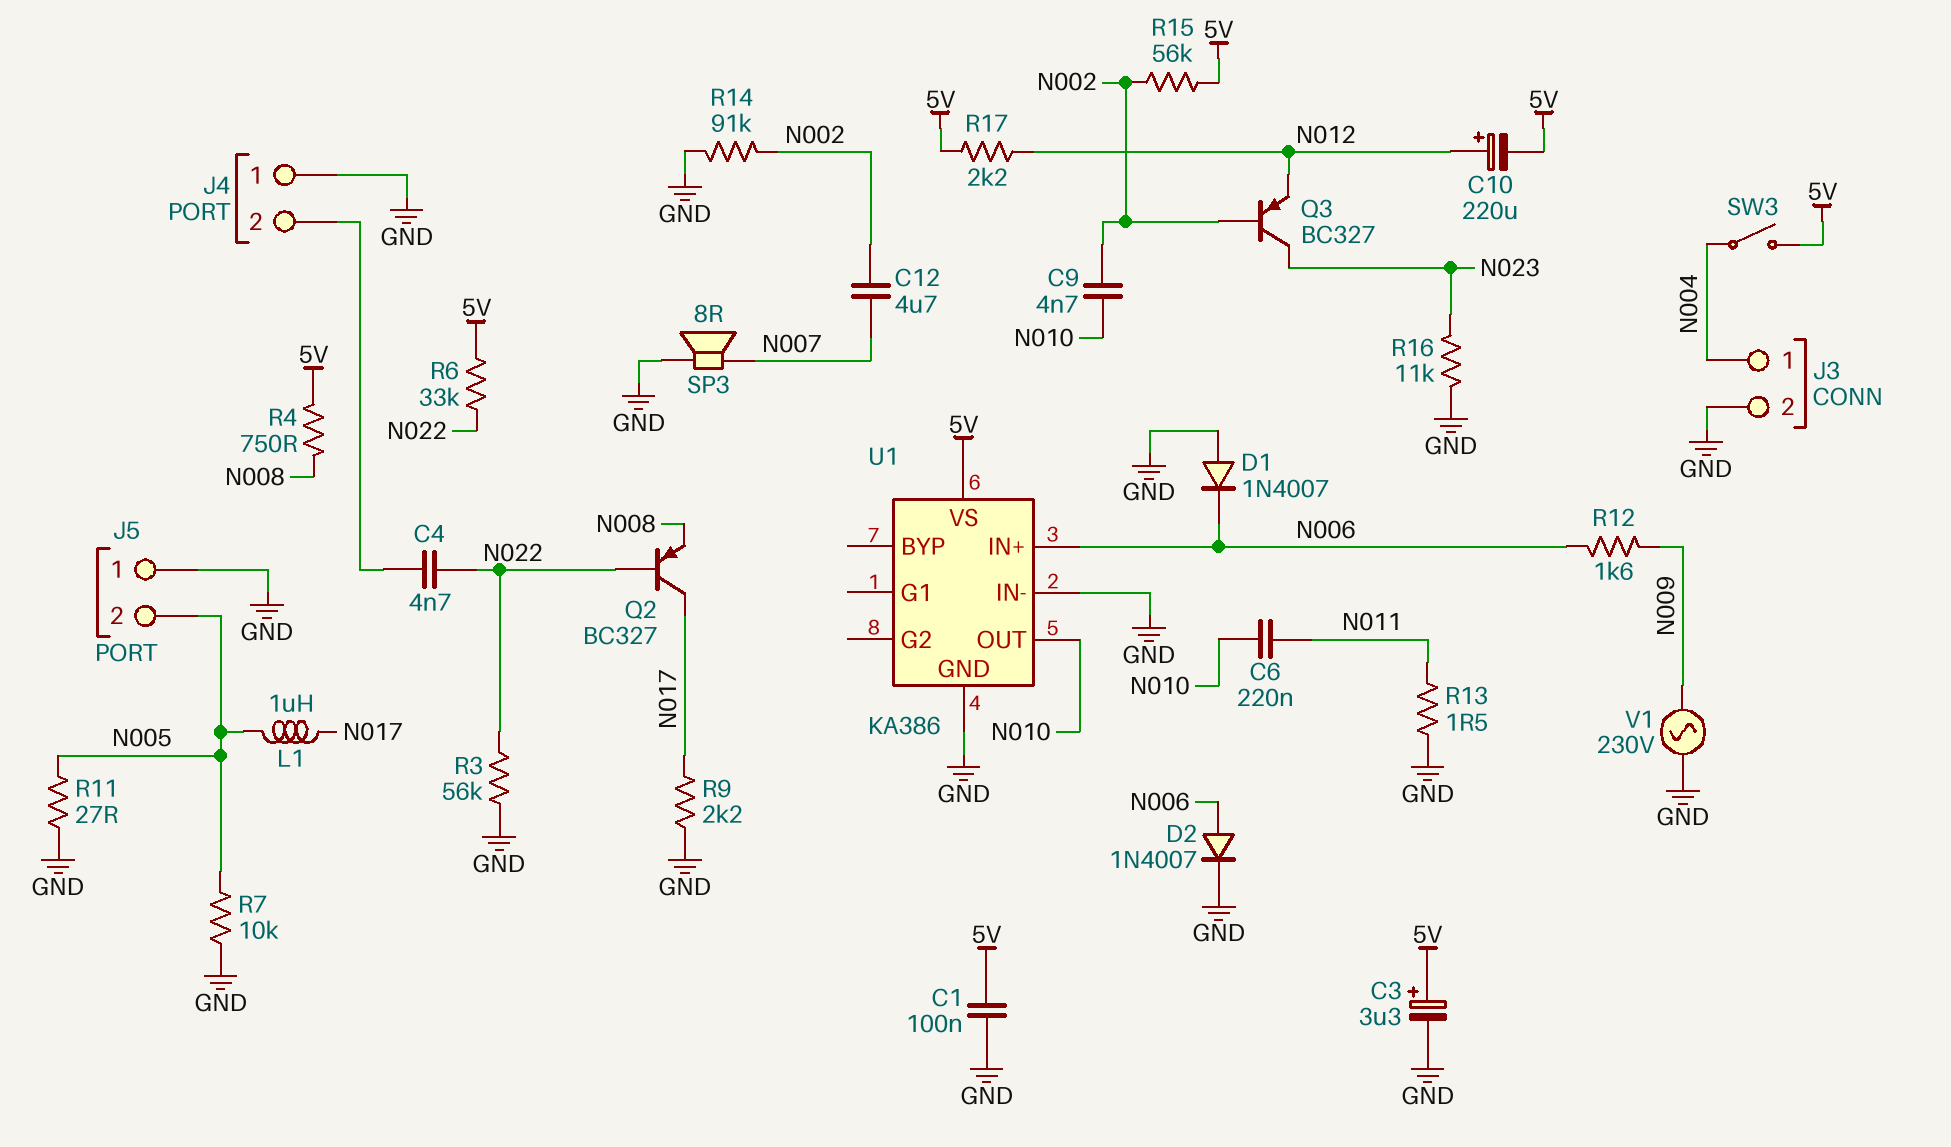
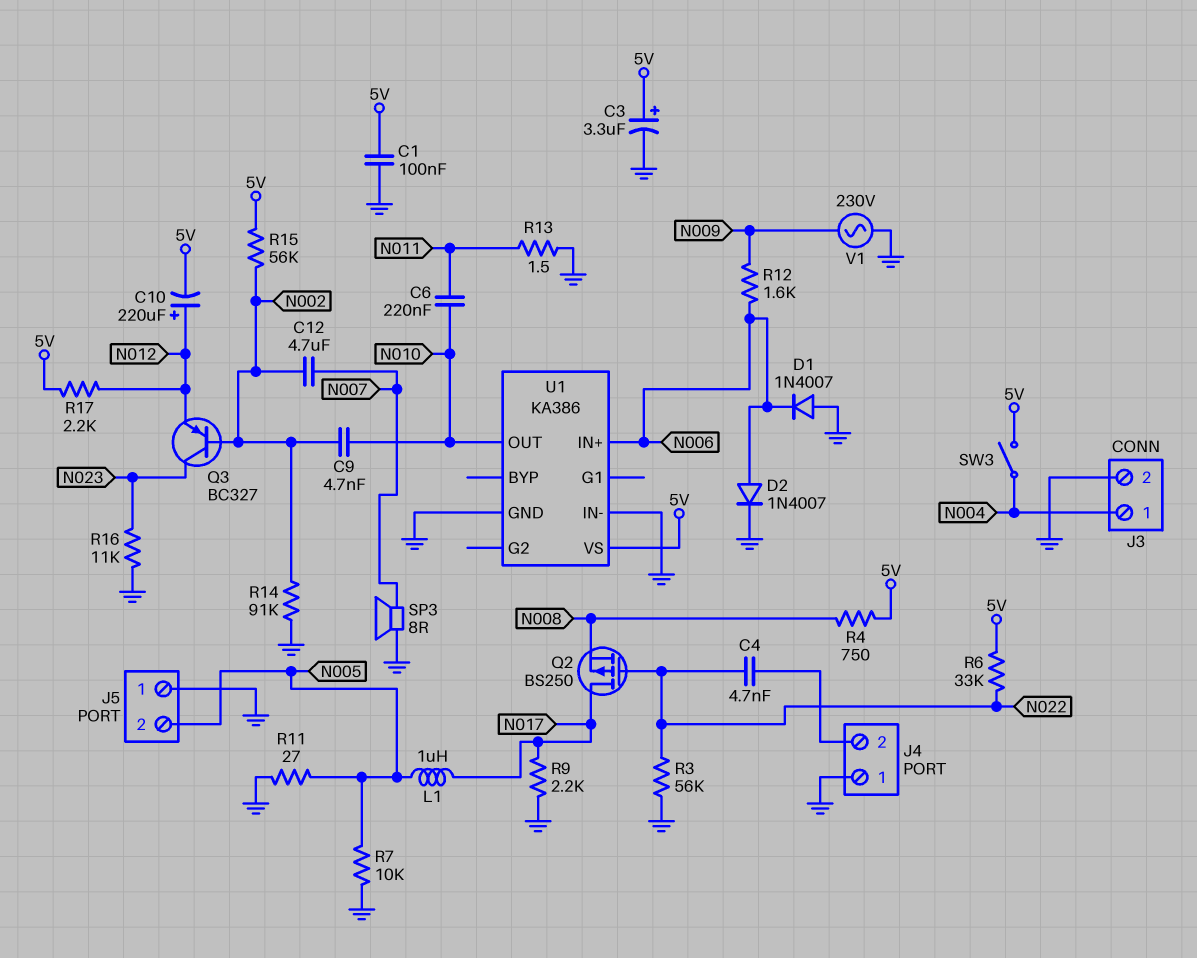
Q2: PNP BC327 (B N022, C N017, E N008) -> PMOS BS250 (G N022, D N017, S N008)

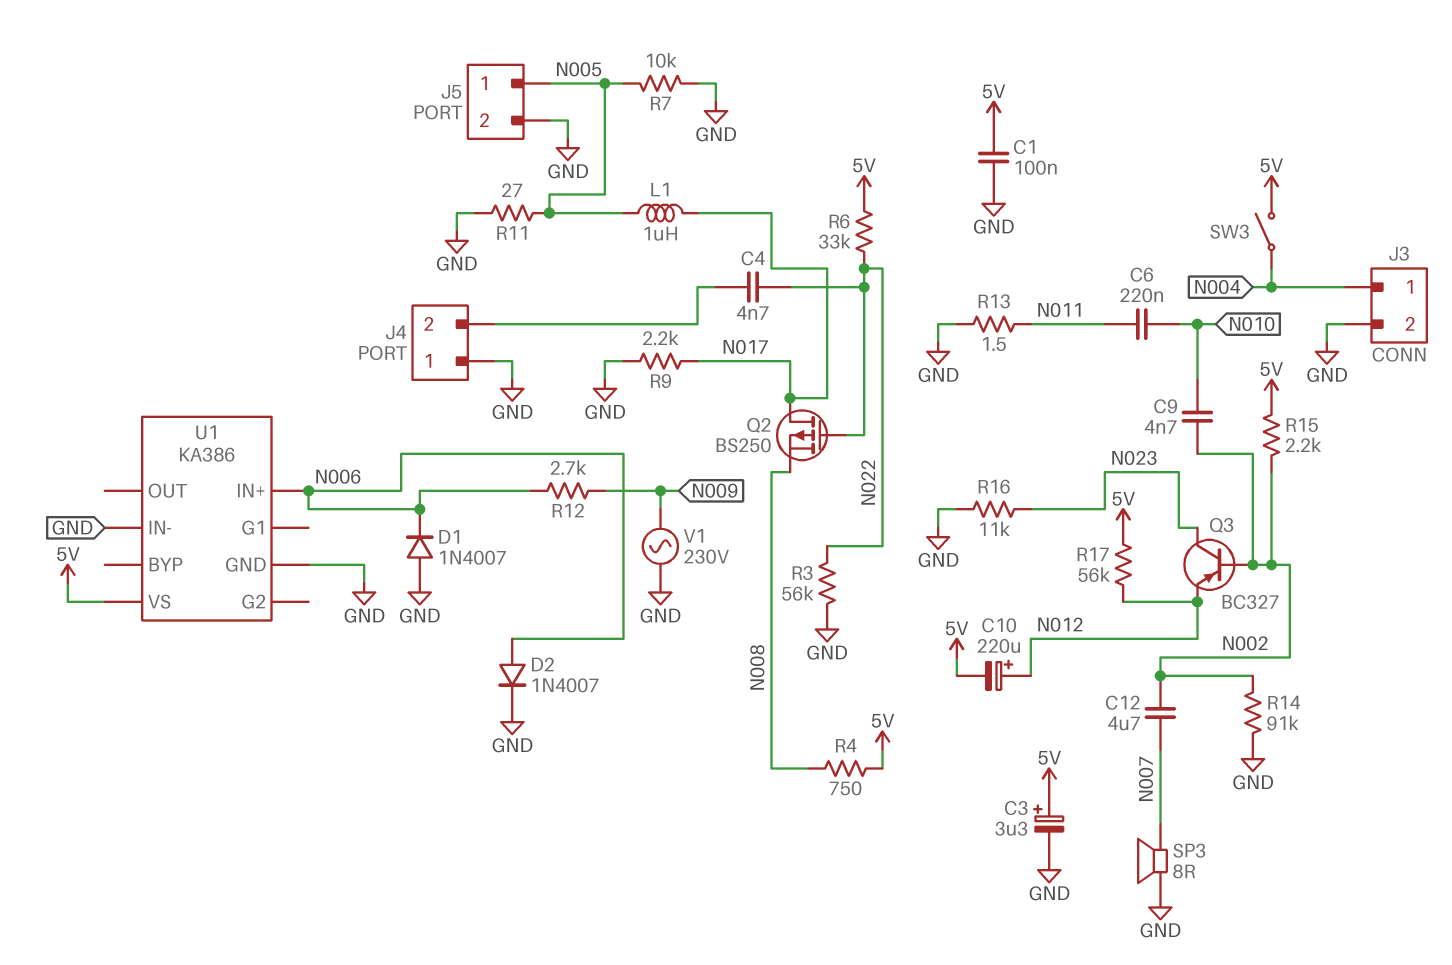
J5 pin 1: GND -> N005
J5 pin 2: N005 -> GND
R12: 1.6k (N006, N009) -> 2.7k (N006, N009)
R15: 56k (5V, N002) -> 2.2k (5V, N002)
R17: 2.2k (5V, N012) -> 56k (5V, N012)
U1 pin OUT: N010 -> none

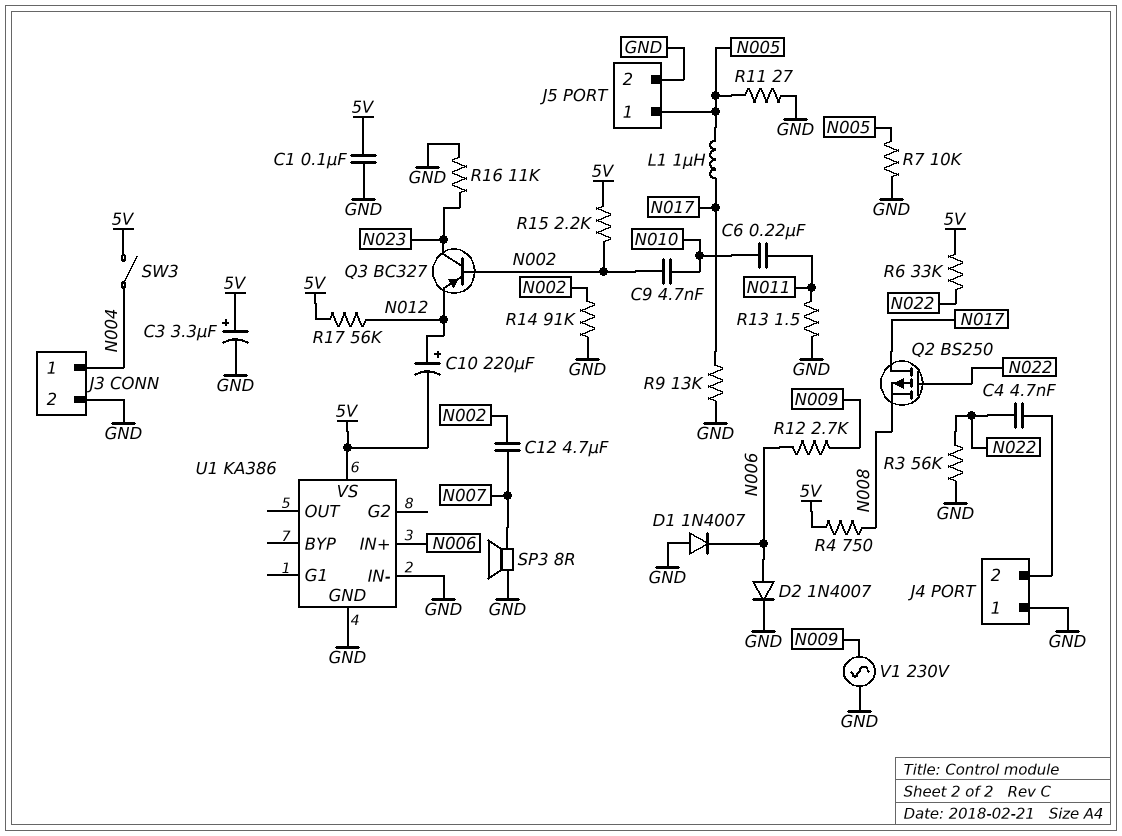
R9: 2.2k (GND, N017) -> 13k (GND, N017)

